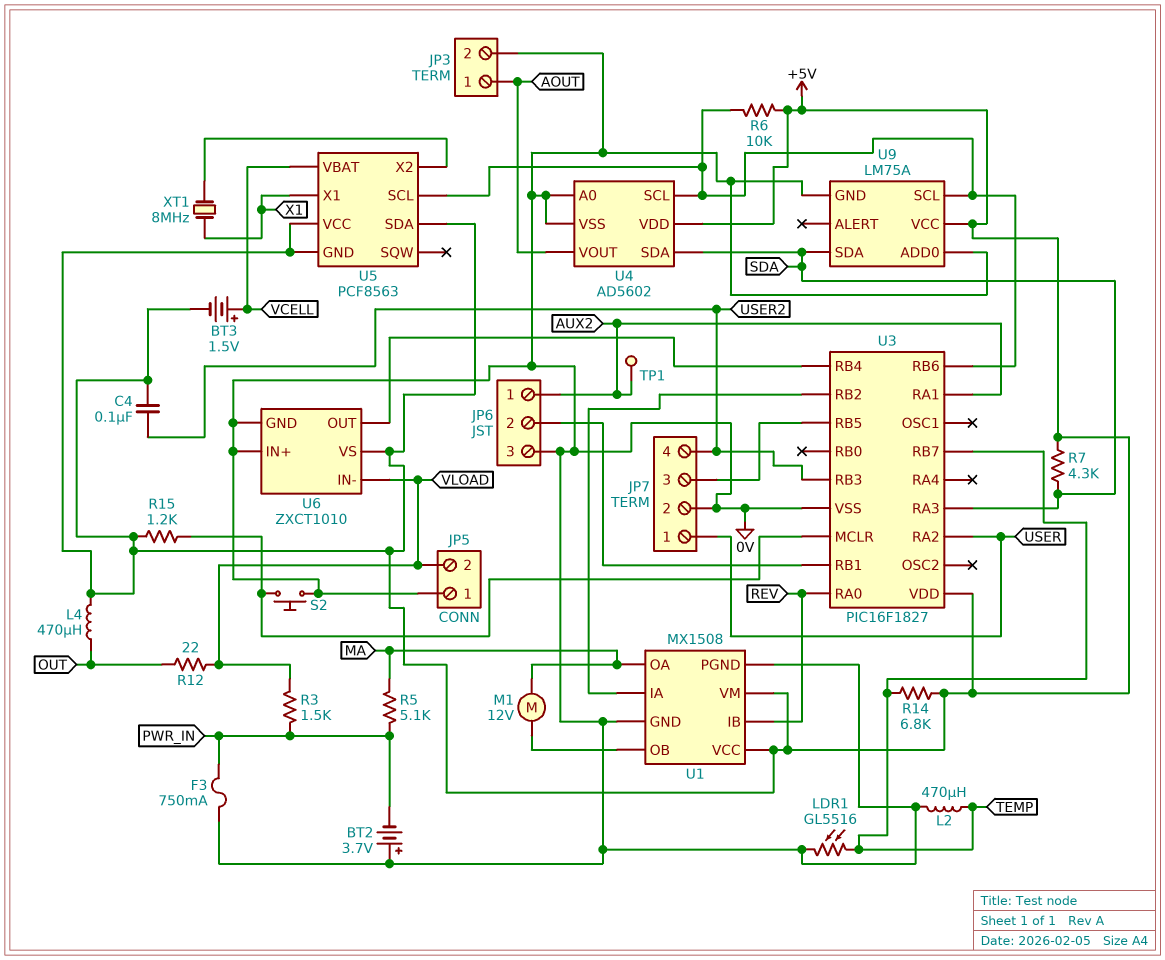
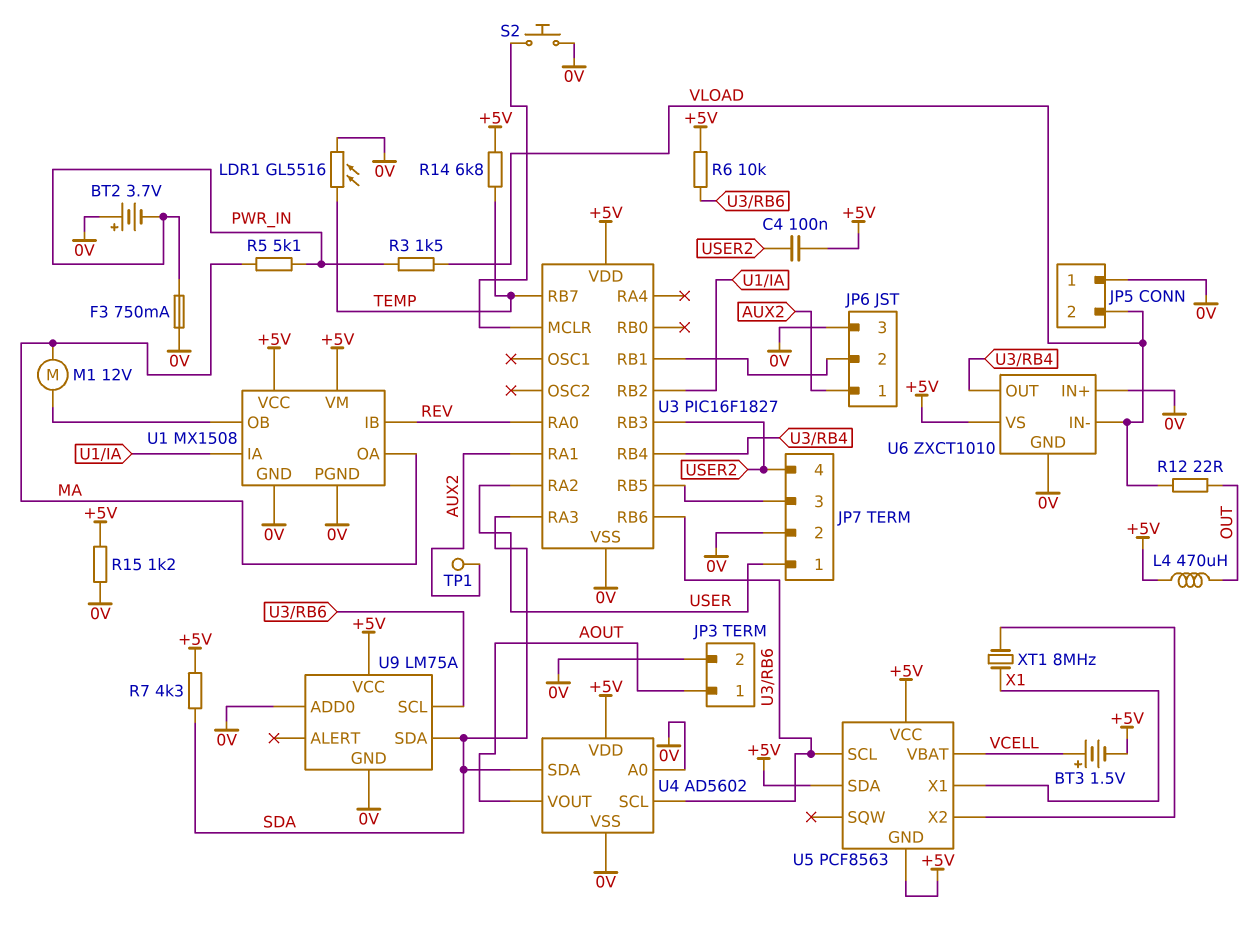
L2: 470uH (0V, TEMP) -> none
R15: 1.2k (+5V, U3/MCLR) -> 1.2k (+5V, 0V)

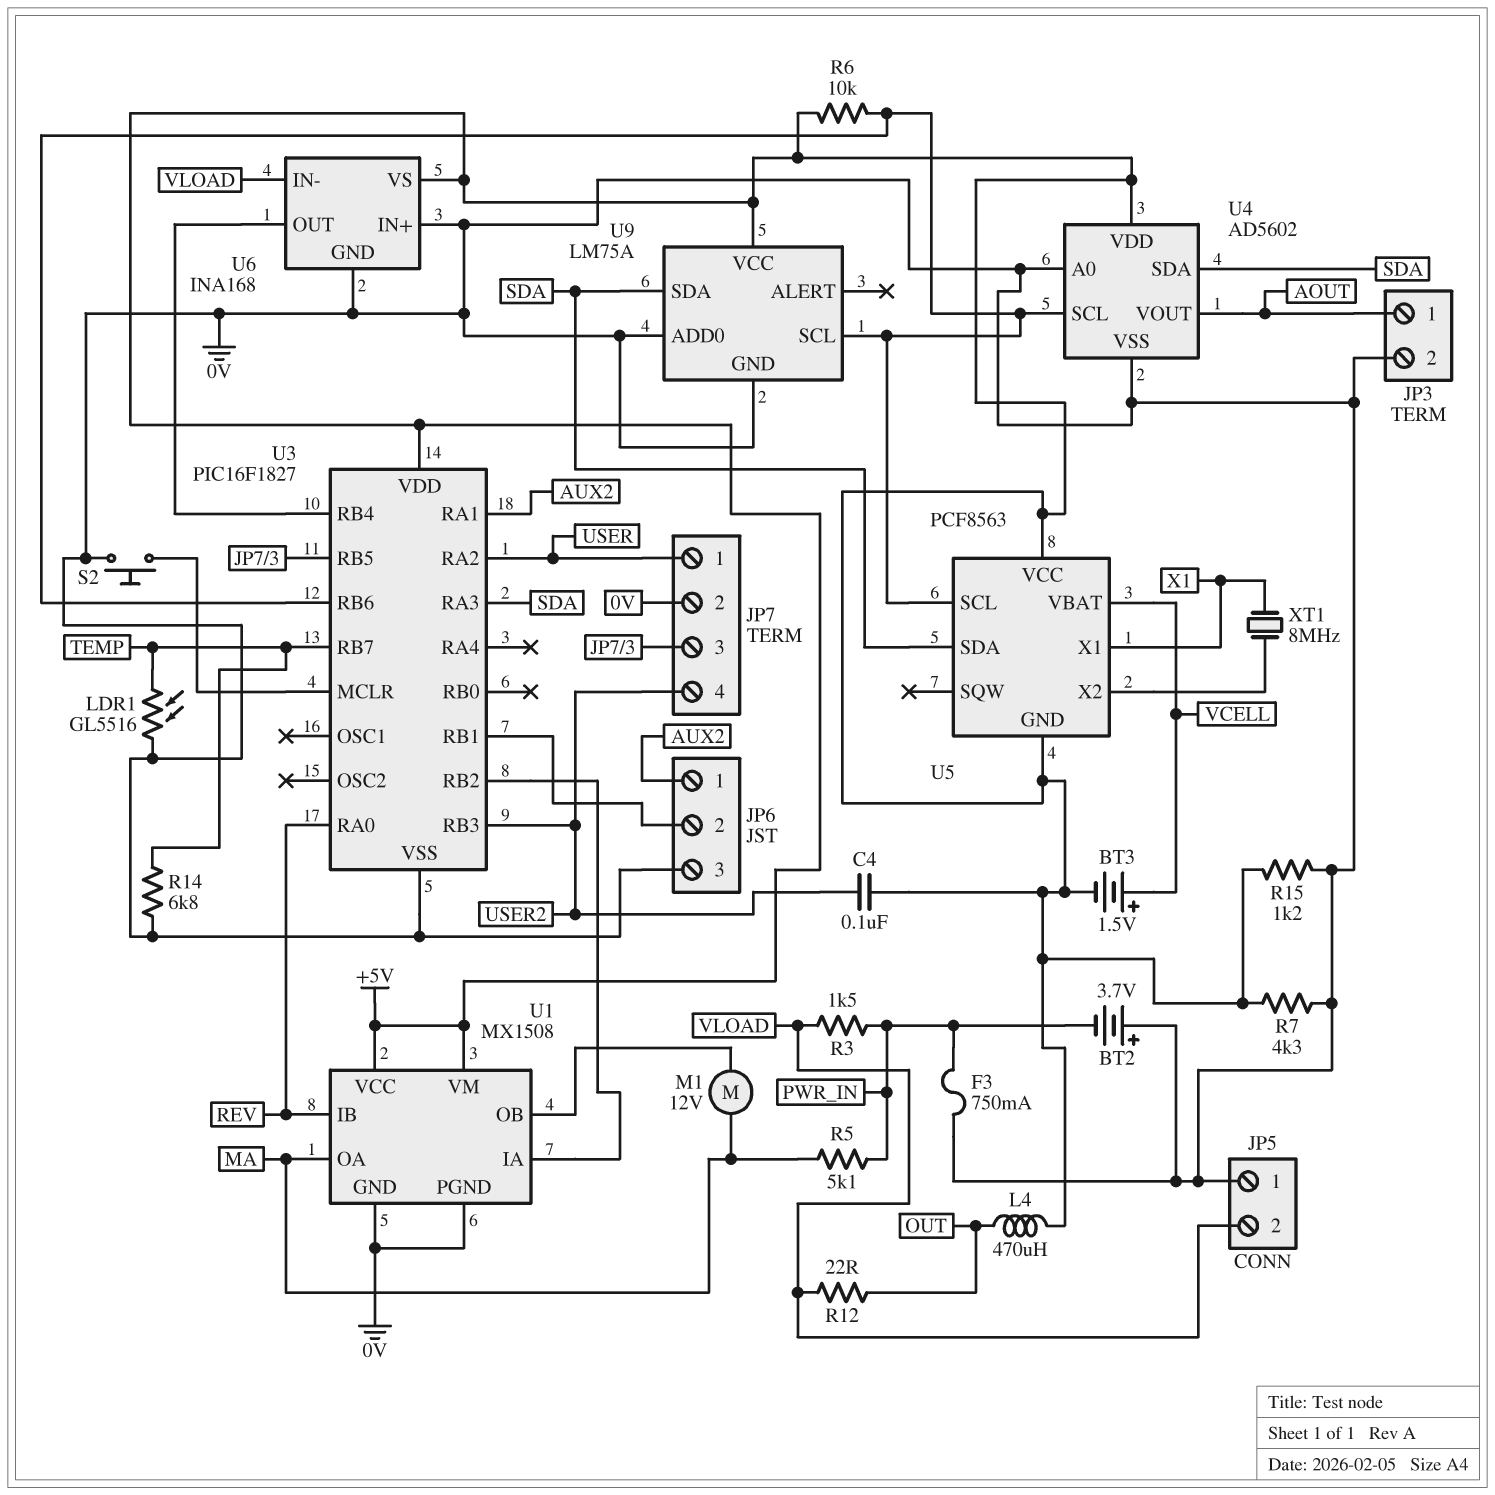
R7: 4.3k (+5V, SDA) -> 4.3k (+5V, 0V)
R14: 6.8k (+5V, TEMP) -> 6.8k (0V, TEMP)
TP1: test point (AUX2) -> none
U5 pin SDA: +5V -> SDA
U6: ZXCT1010 -> INA168

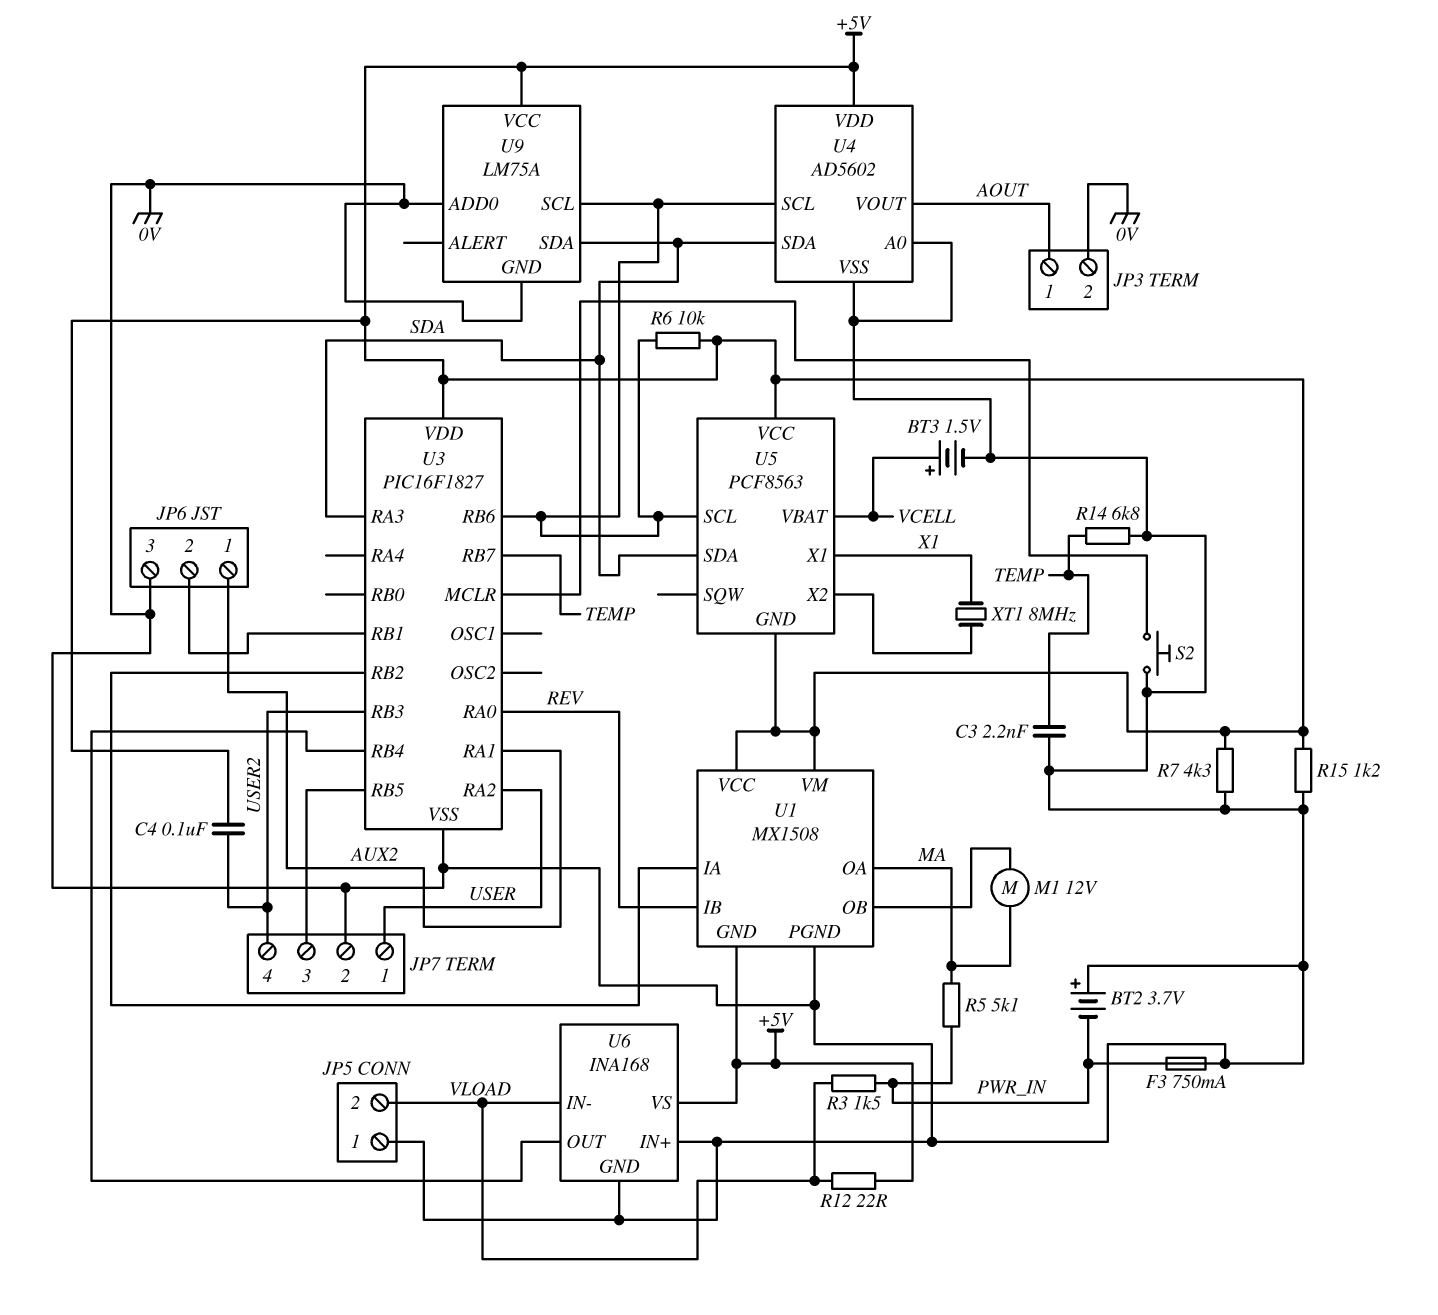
BT3: 1.5V (plus VCELL, minus +5V) -> 1.5V (plus VCELL, minus 0V)
C3: none -> 2.2nF (0V, TEMP)
L4: 470uH (+5V, OUT) -> none
LDR1: GL5516 (0V, TEMP) -> none
R12: 22 (OUT, VLOAD) -> 22 (+5V, VLOAD)
U1 pin GND: 0V -> +5V

